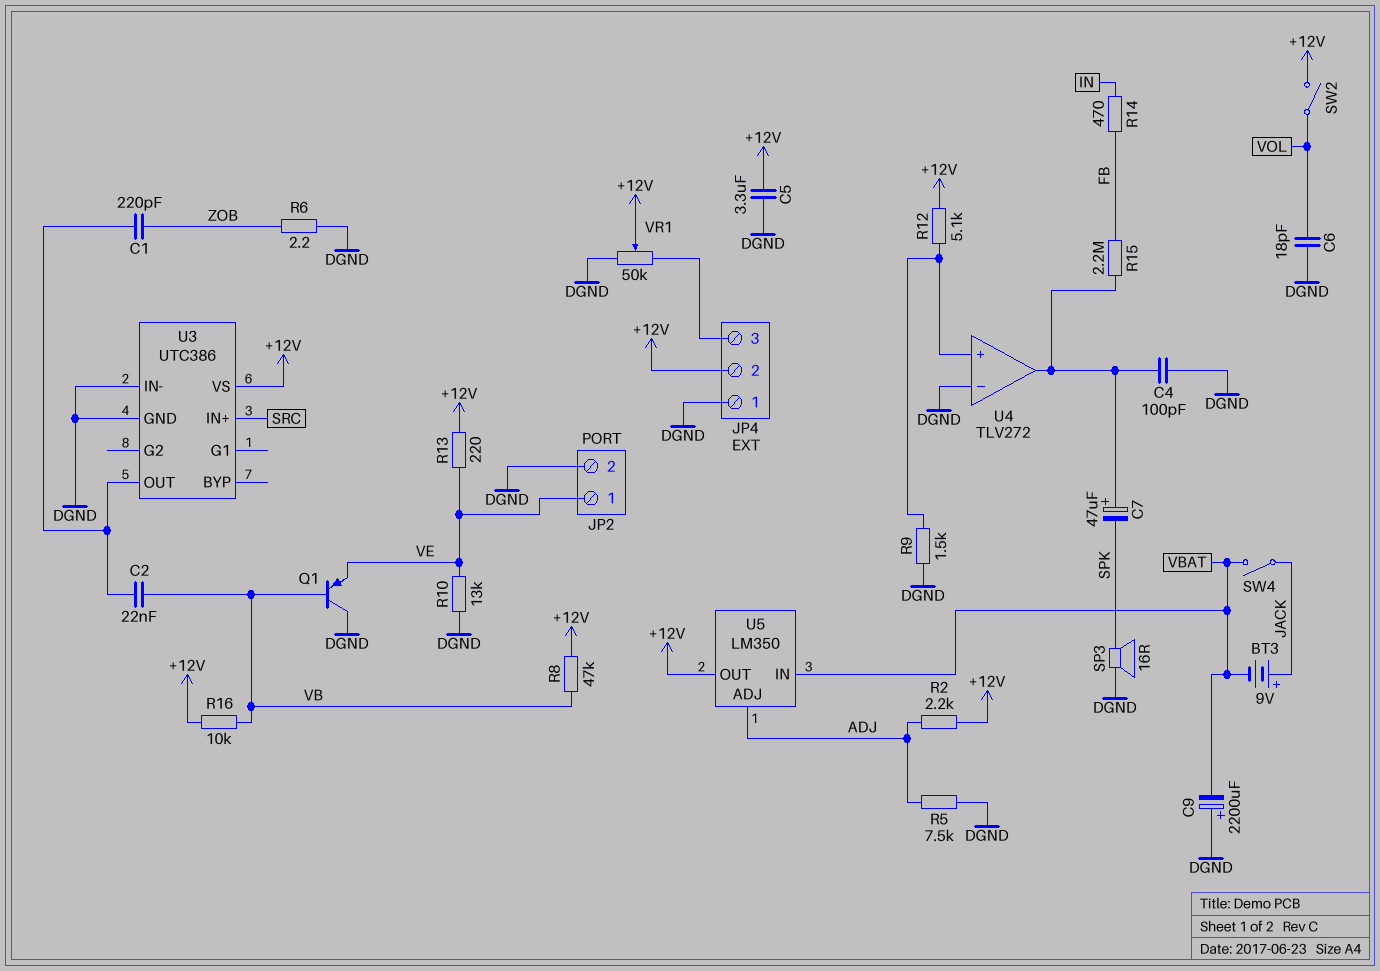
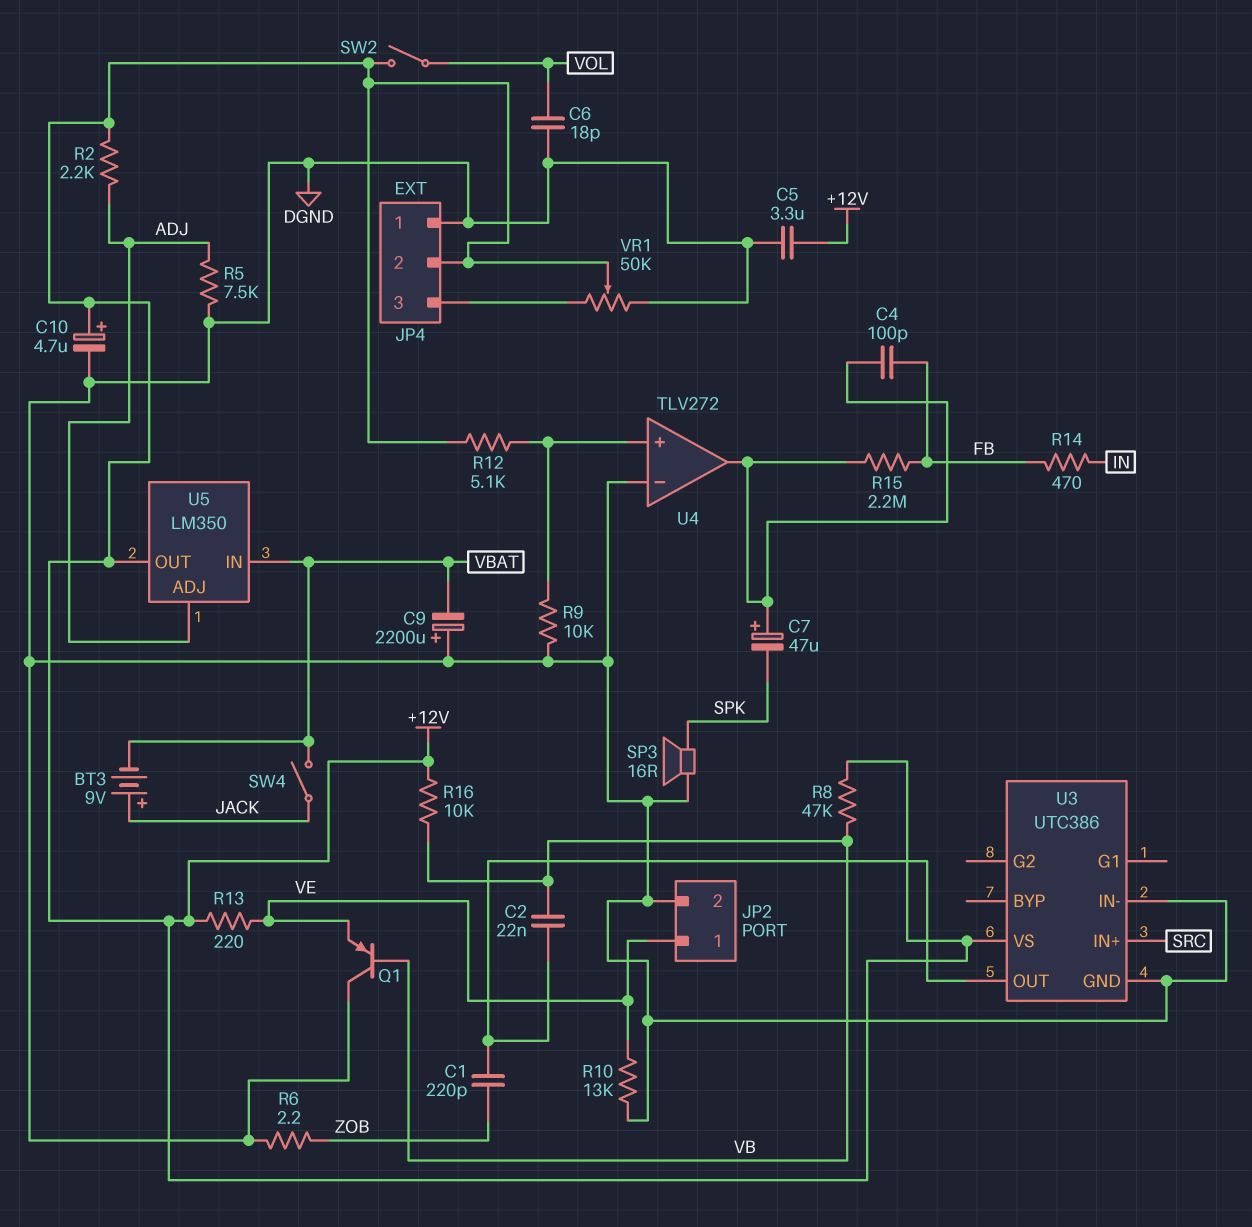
C4: 100pF (DGND, U4/out) -> 100pF (FB, U4/out)
C10: none -> 4.7uF (plus +12V, minus DGND)
R9: 1.5k (DGND, U4/in+) -> 10k (DGND, U4/in+)

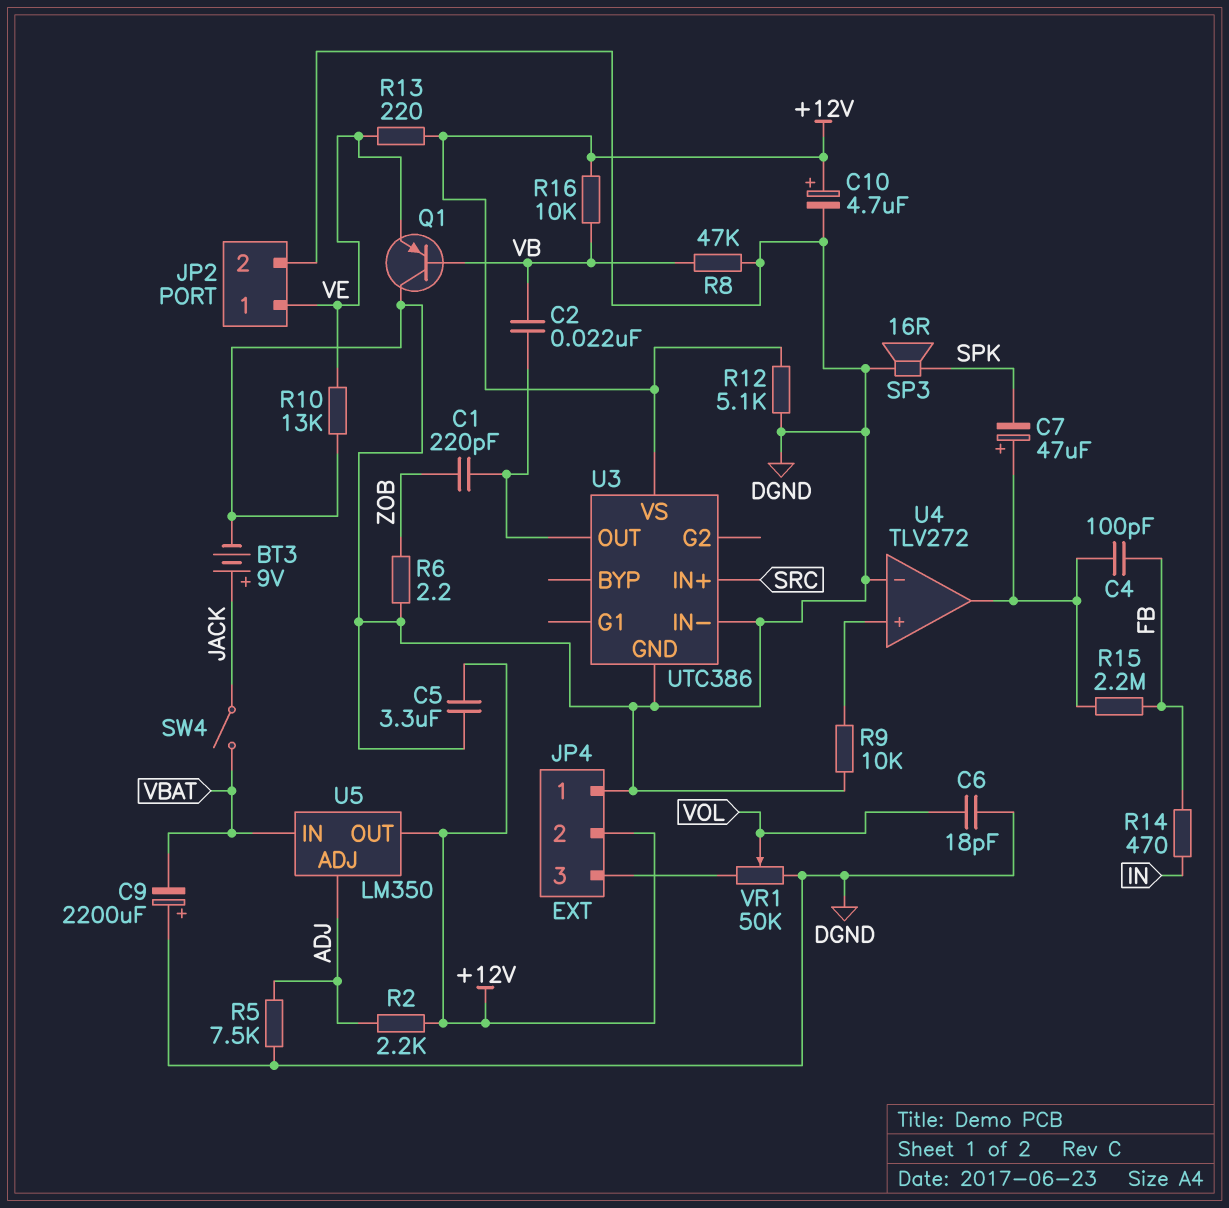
BT3: 9V (plus JACK, minus VBAT) -> 9V (plus JACK, minus DGND)
R8: 47k (+12V, VB) -> 47k (DGND, VB)
R12: 5.1k (+12V, U4/in+) -> 5.1k (+12V, DGND)
SW2: switch (+12V, VOL) -> none
VR1: 50k (DGND, JP4/3, wiper +12V) -> 50k (DGND, JP4/3, wiper VOL)

